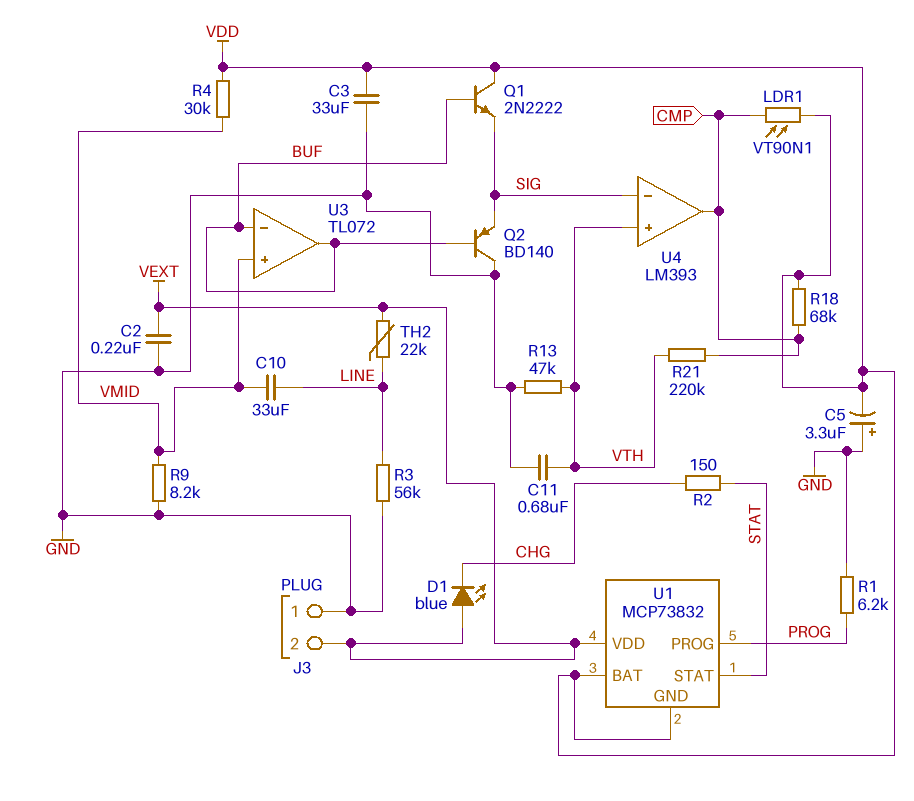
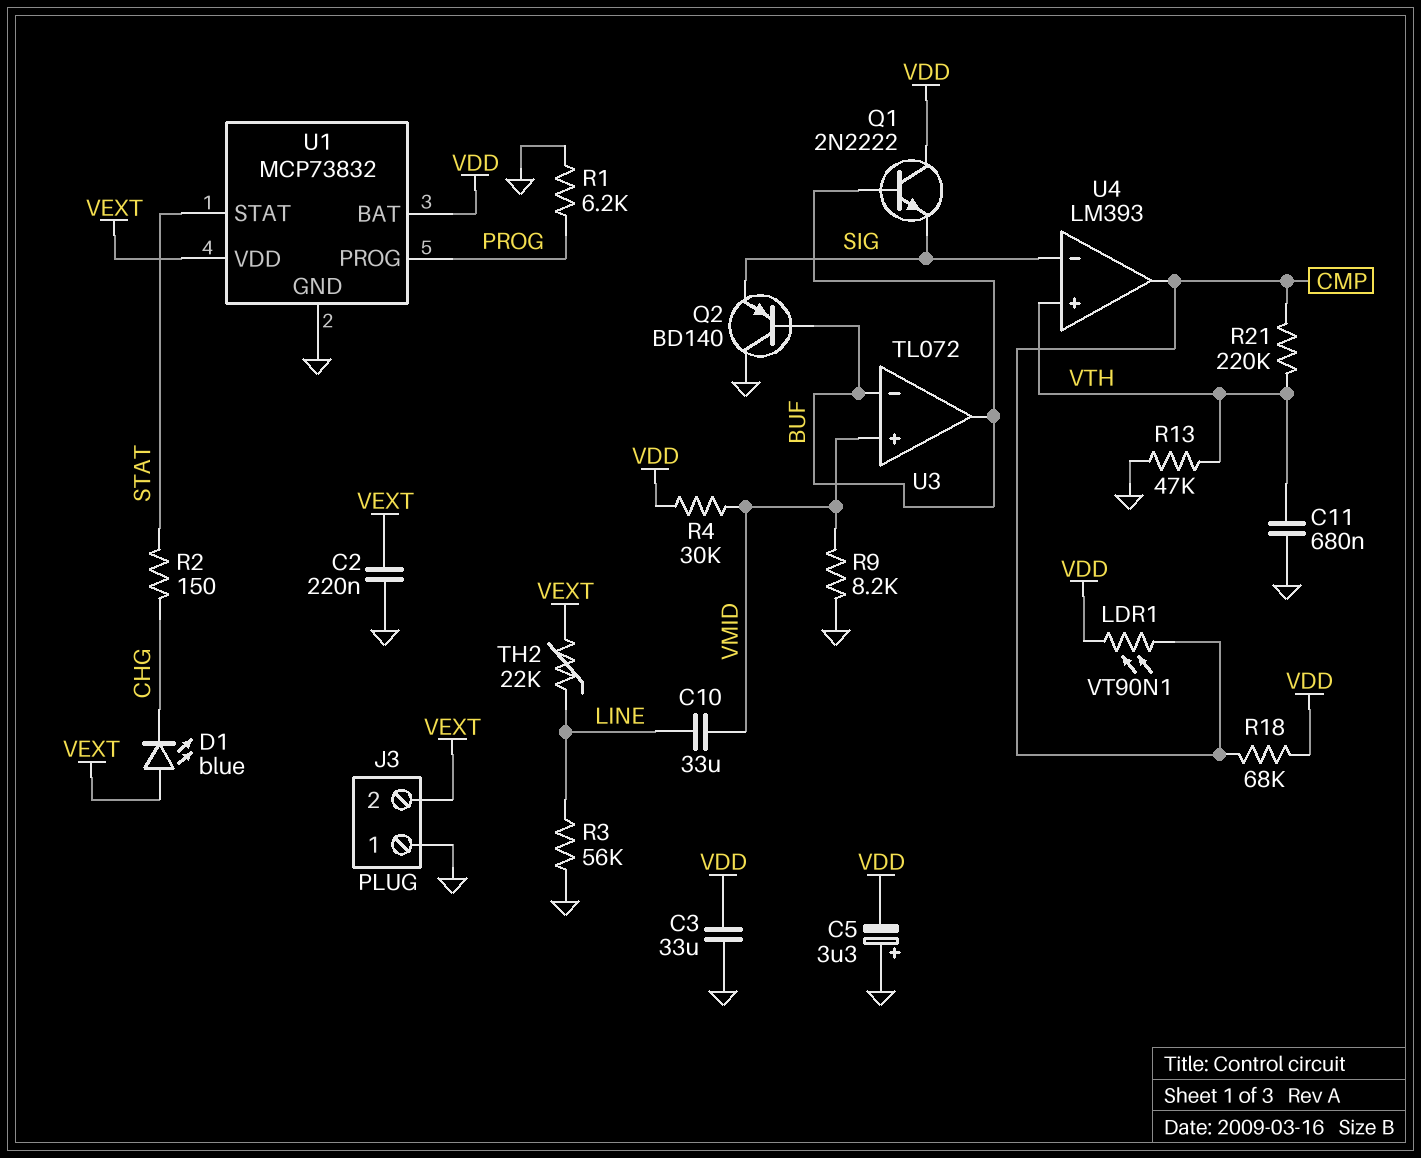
U1 pin GND: VDD -> GND

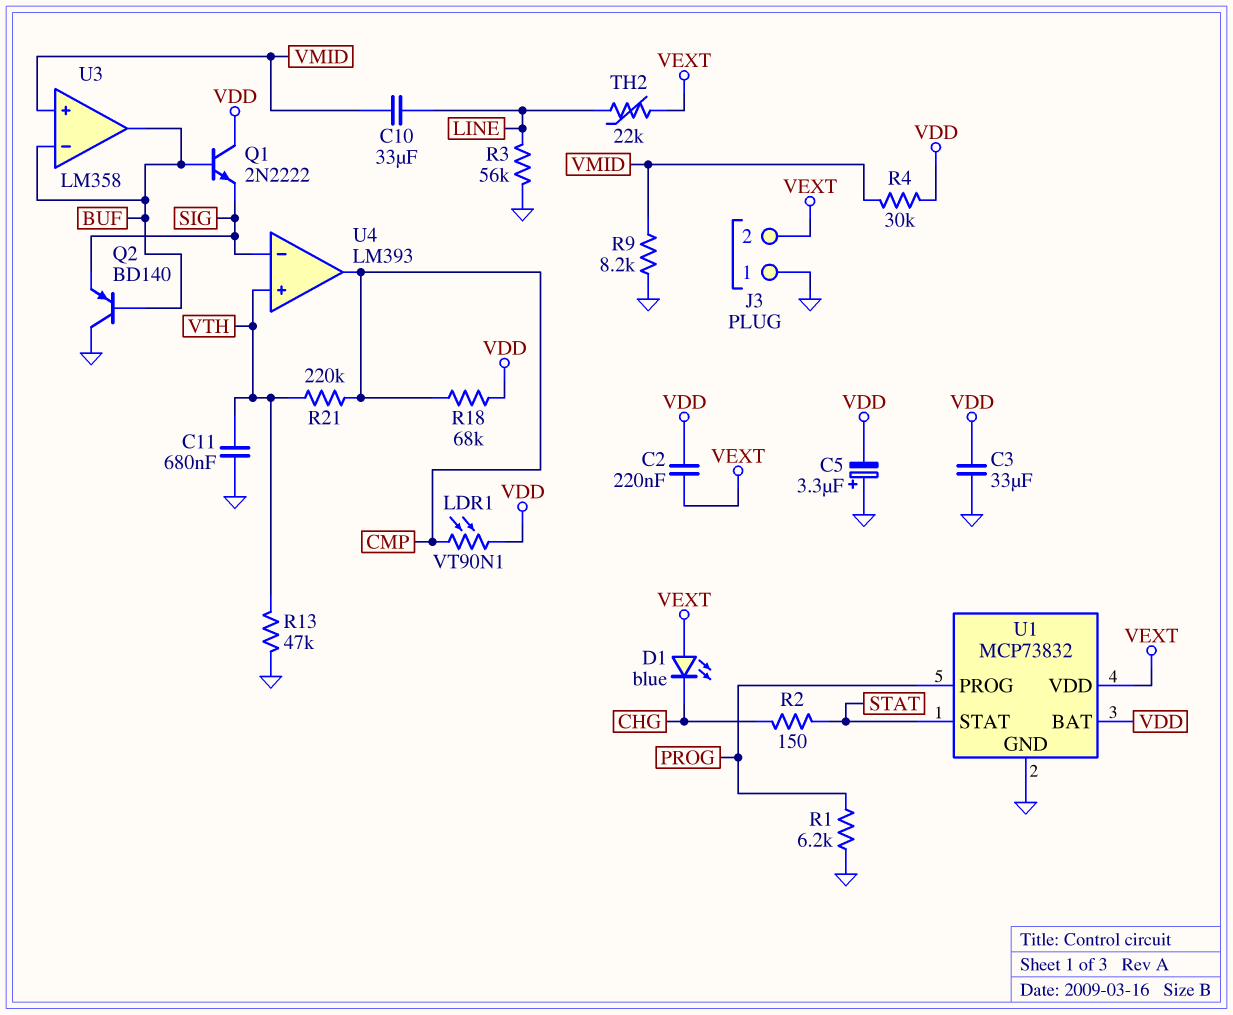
C2: 220nF (GND, VEXT) -> 220nF (VDD, VEXT)
U3: TL072 -> LM358

